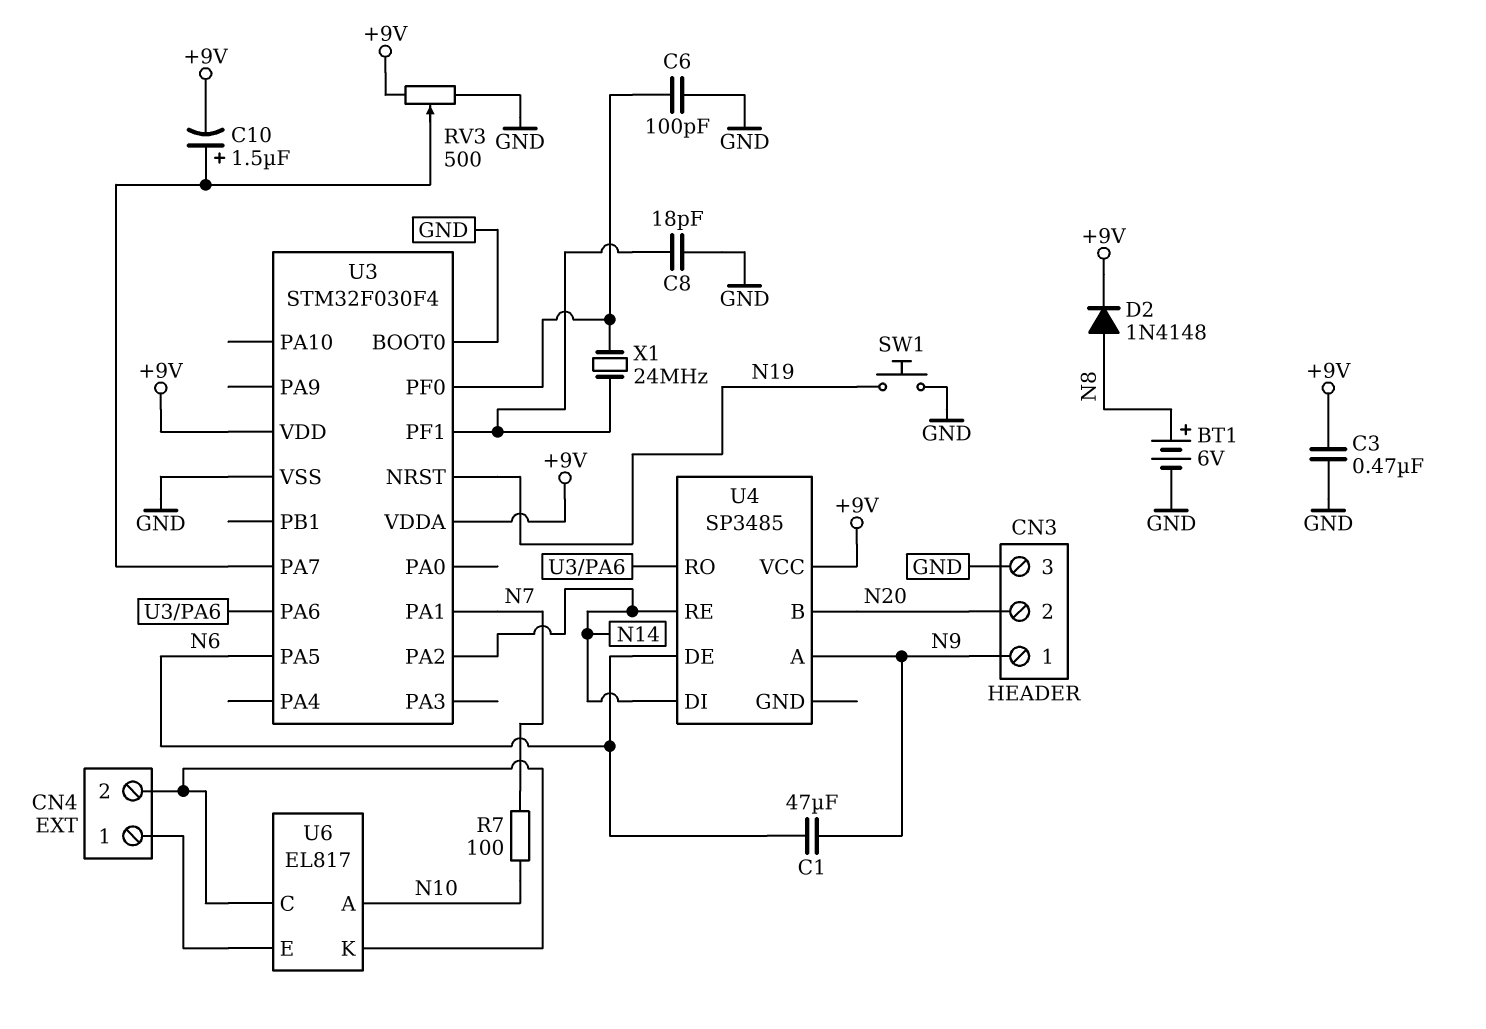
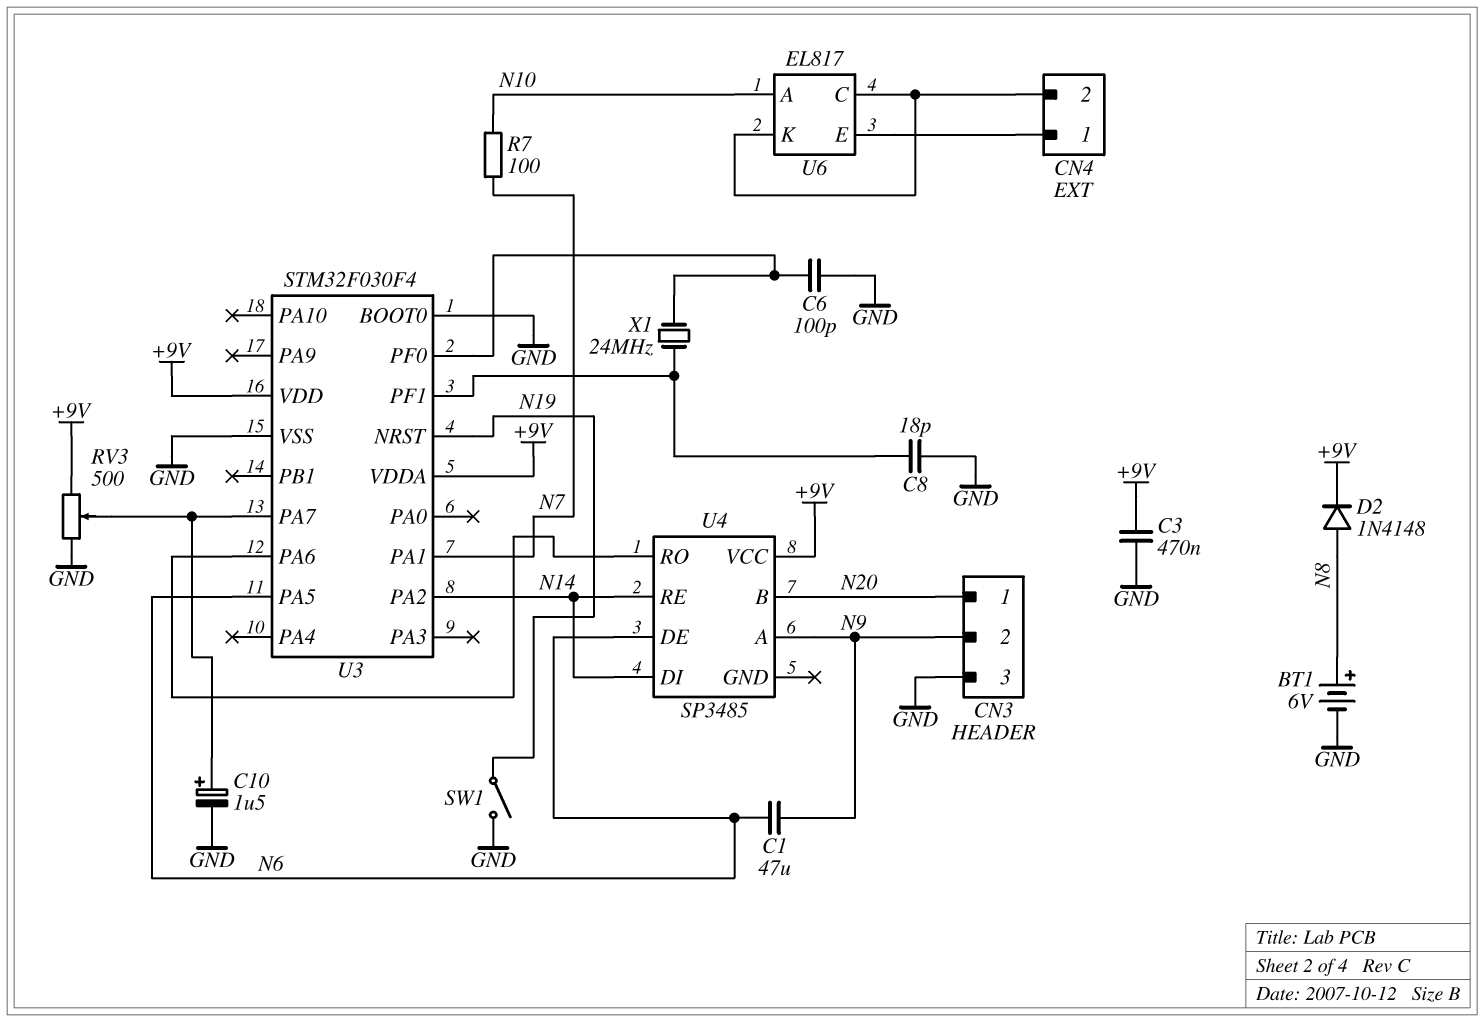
C10: 1.5uF (plus U3/PA7, minus +9V) -> 1.5uF (plus U3/PA7, minus GND)
CN3 pin 1: N9 -> N20
CN3 pin 2: N20 -> N9
SW1: button (GND, N19) -> switch (GND, N19)

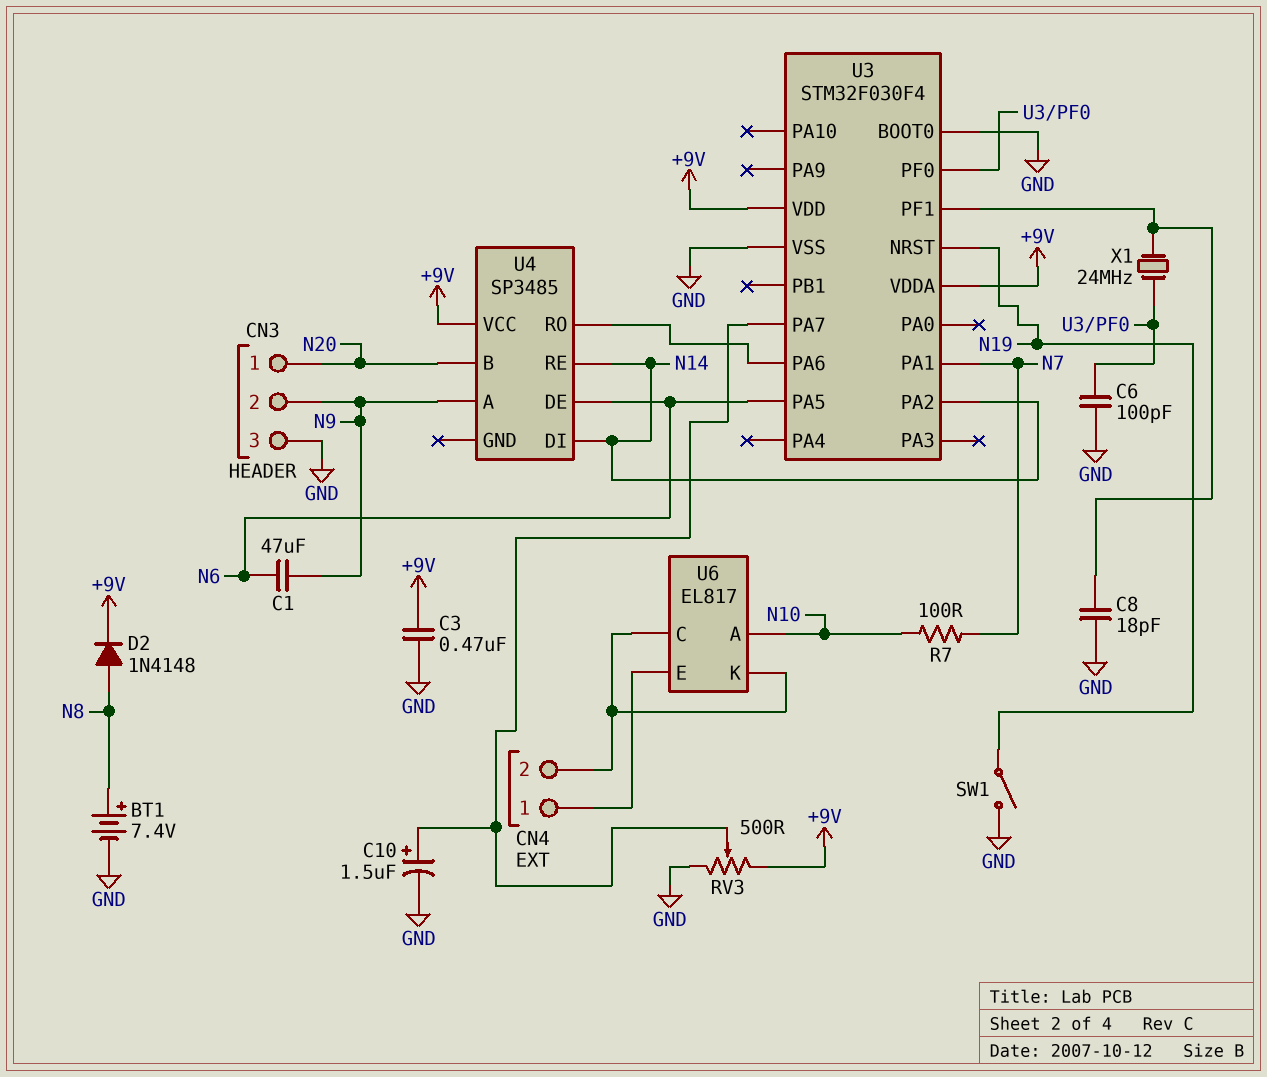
BT1: 6V (plus N8, minus GND) -> 7.4V (plus N8, minus GND)

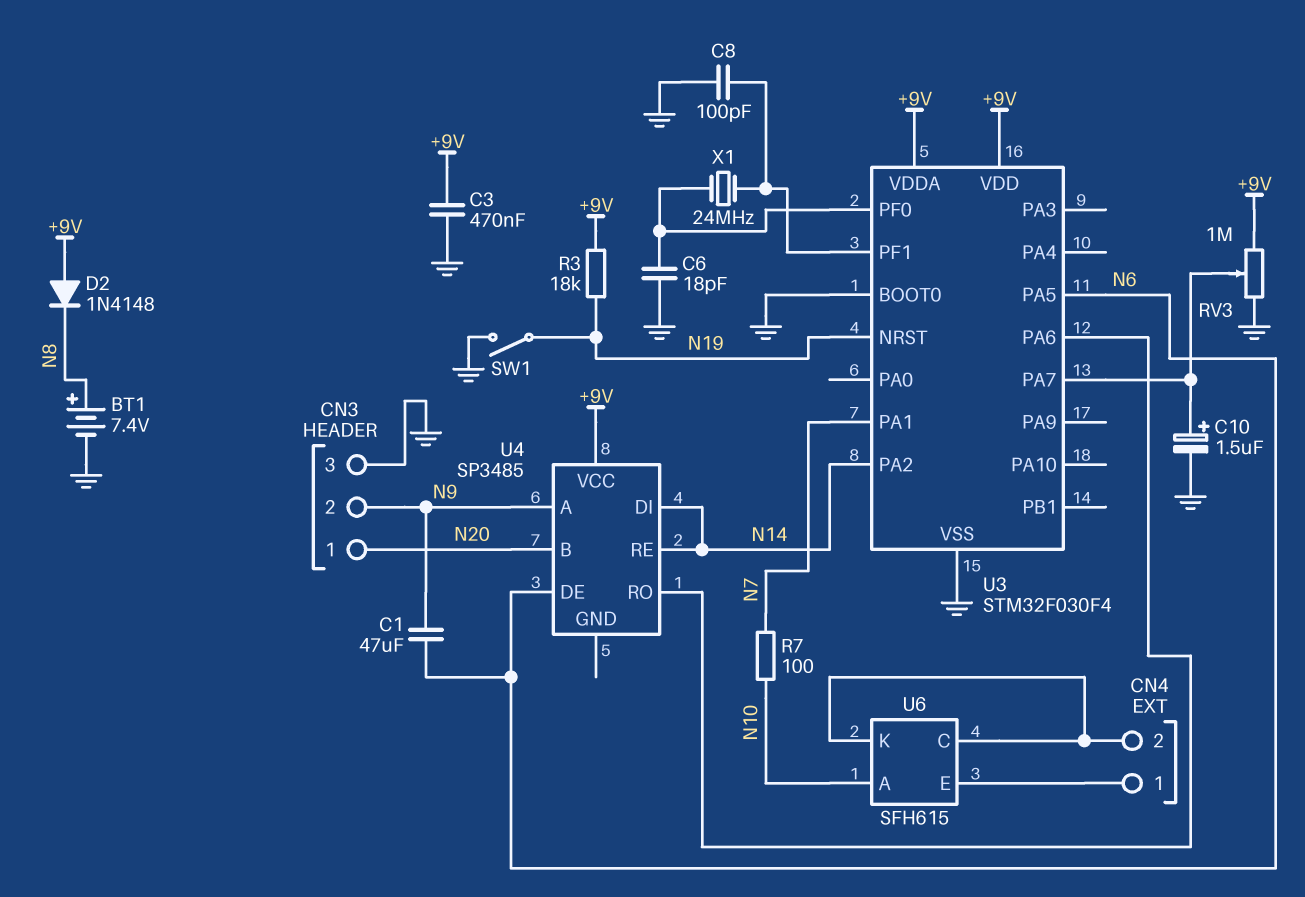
C6: 100pF (GND, U3/PF0) -> 18pF (GND, U3/PF0)
C8: 18pF (GND, U3/PF1) -> 100pF (GND, U3/PF1)
D2: diode 1N4148 (A N8, K +9V) -> diode 1N4148 (A +9V, K N8)
R3: none -> 18k (+9V, N19)
RV3: 500 (+9V, GND, wiper U3/PA7) -> 1M (+9V, GND, wiper U3/PA7)
U6: EL817 -> SFH615

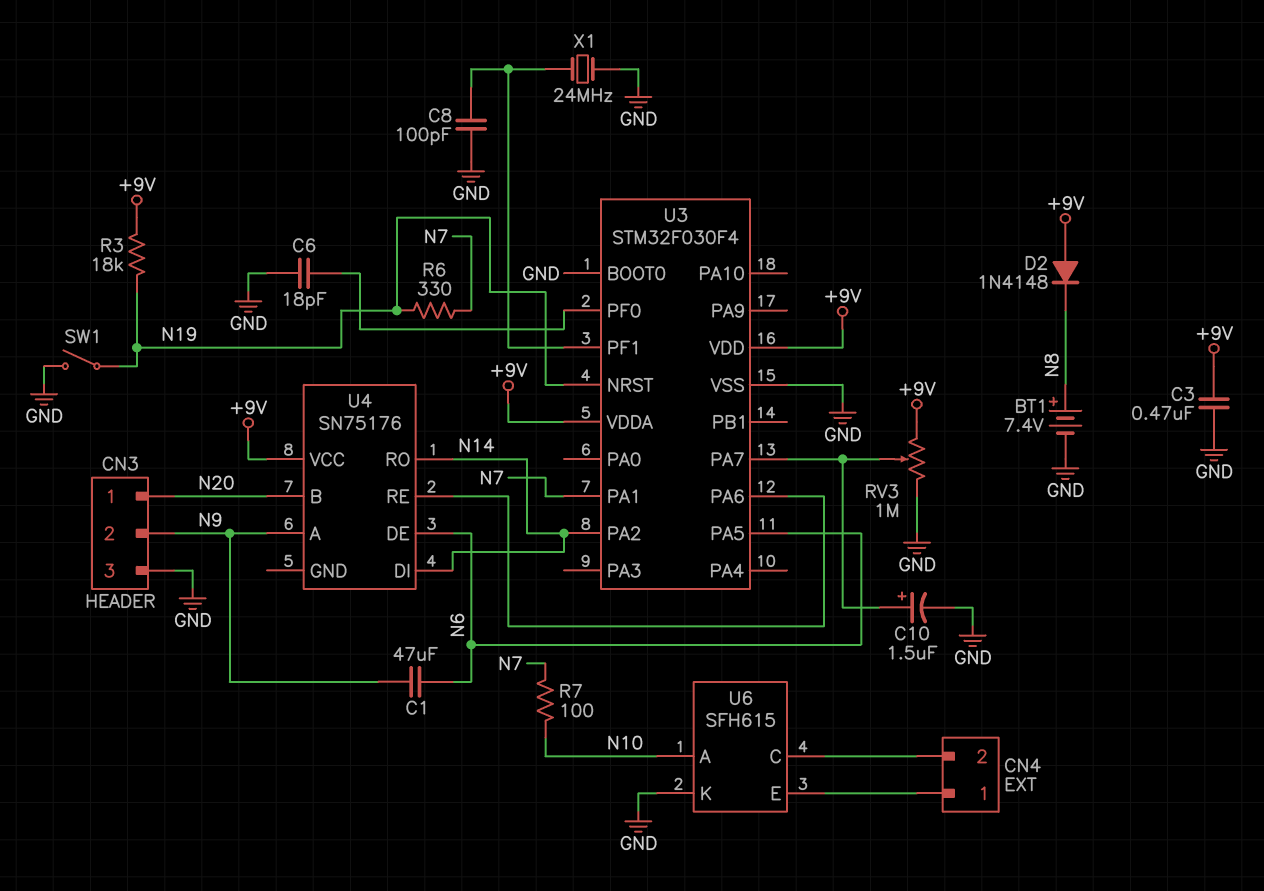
R6: none -> 330 (N7, N19)
U4: SP3485 -> SN75176
U4 pin RE: N14 -> U3/PA6
U4 pin RO: U3/PA6 -> N14
U6 pin K: CN4/2 -> GND
X1: 24MHz (U3/PF0, U3/PF1) -> 24MHz (GND, U3/PF1)

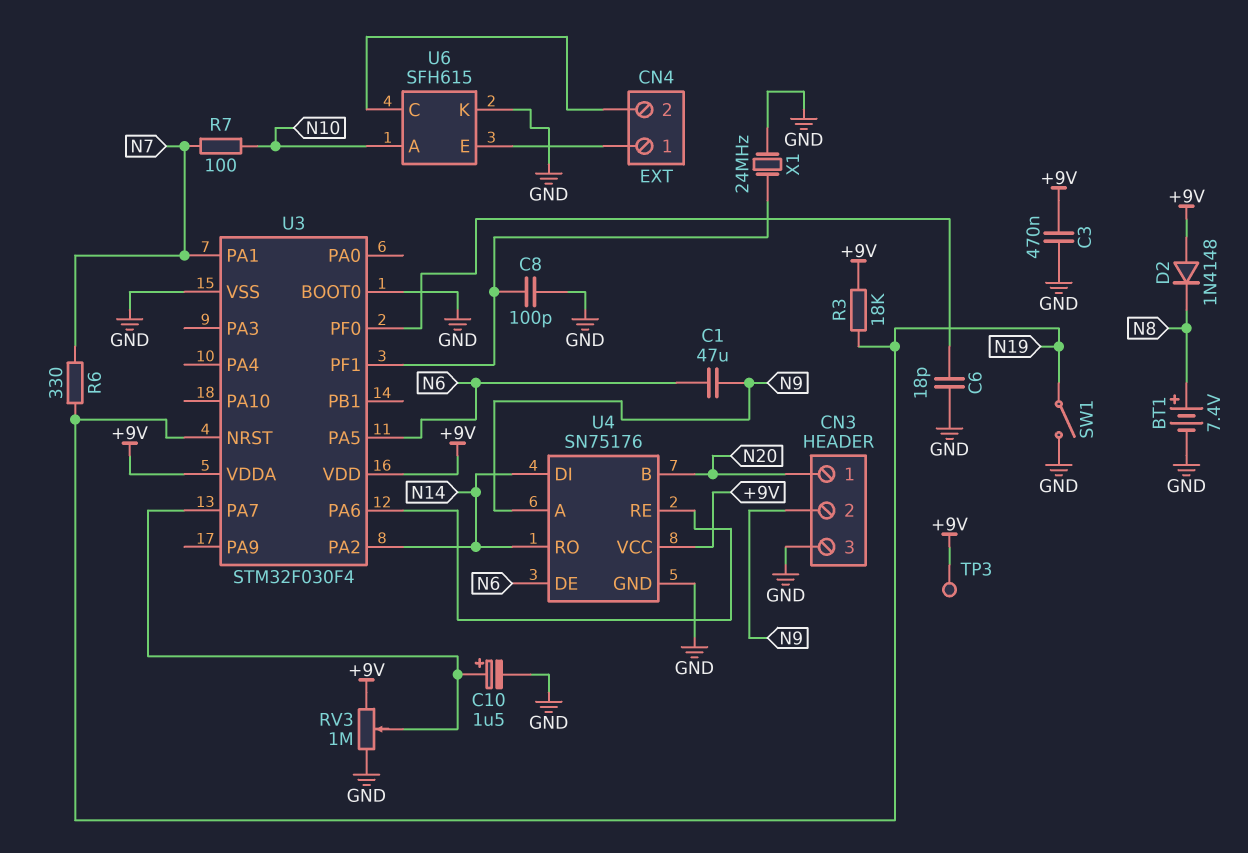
TP3: none -> test point (+9V)
U4 pin GND: none -> GND

